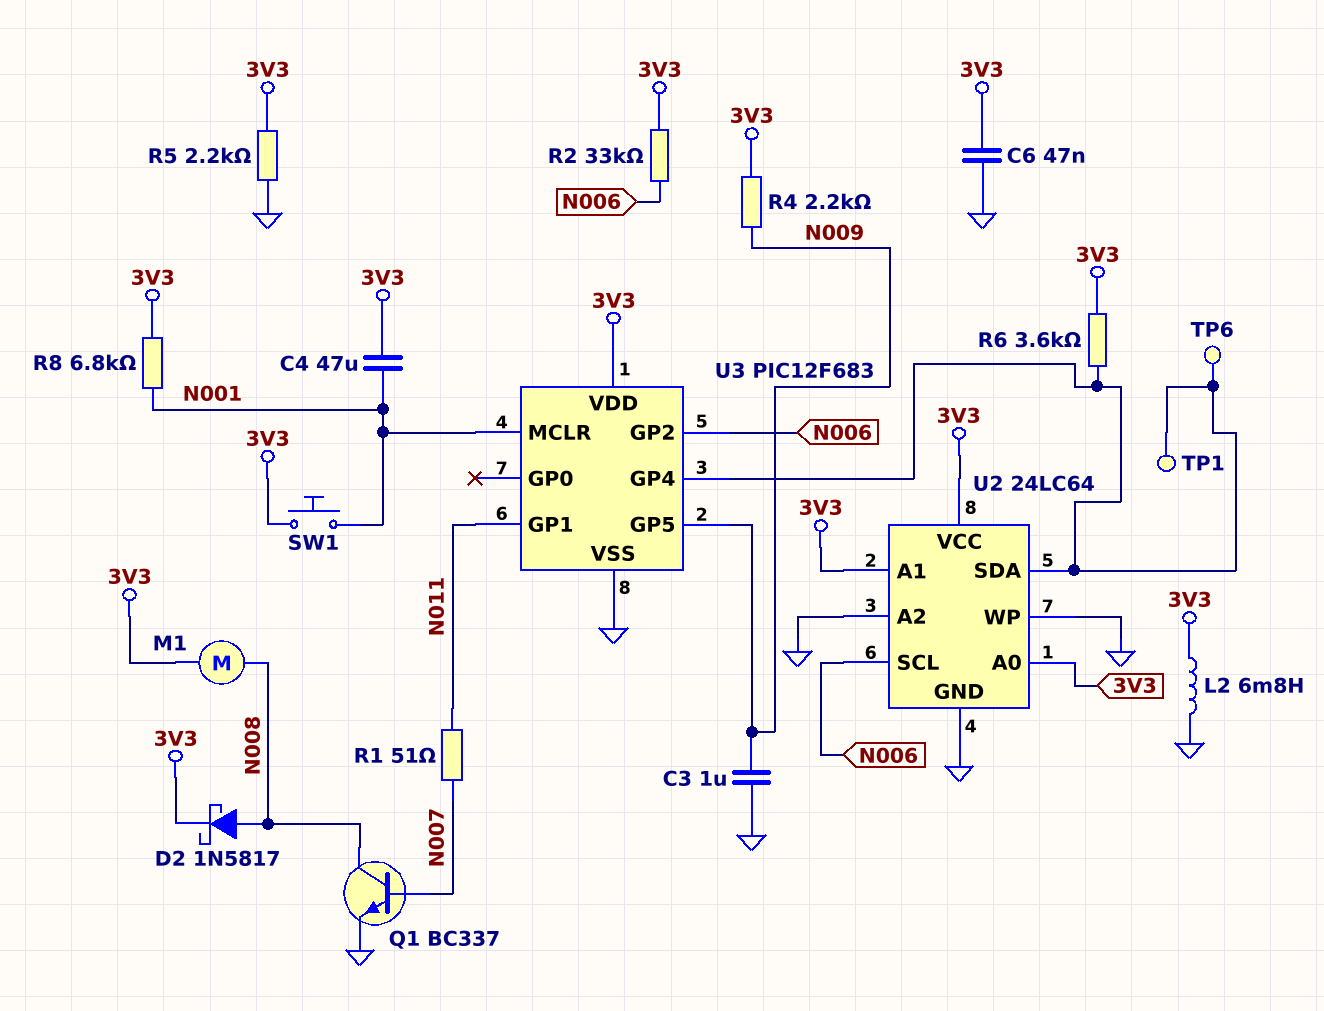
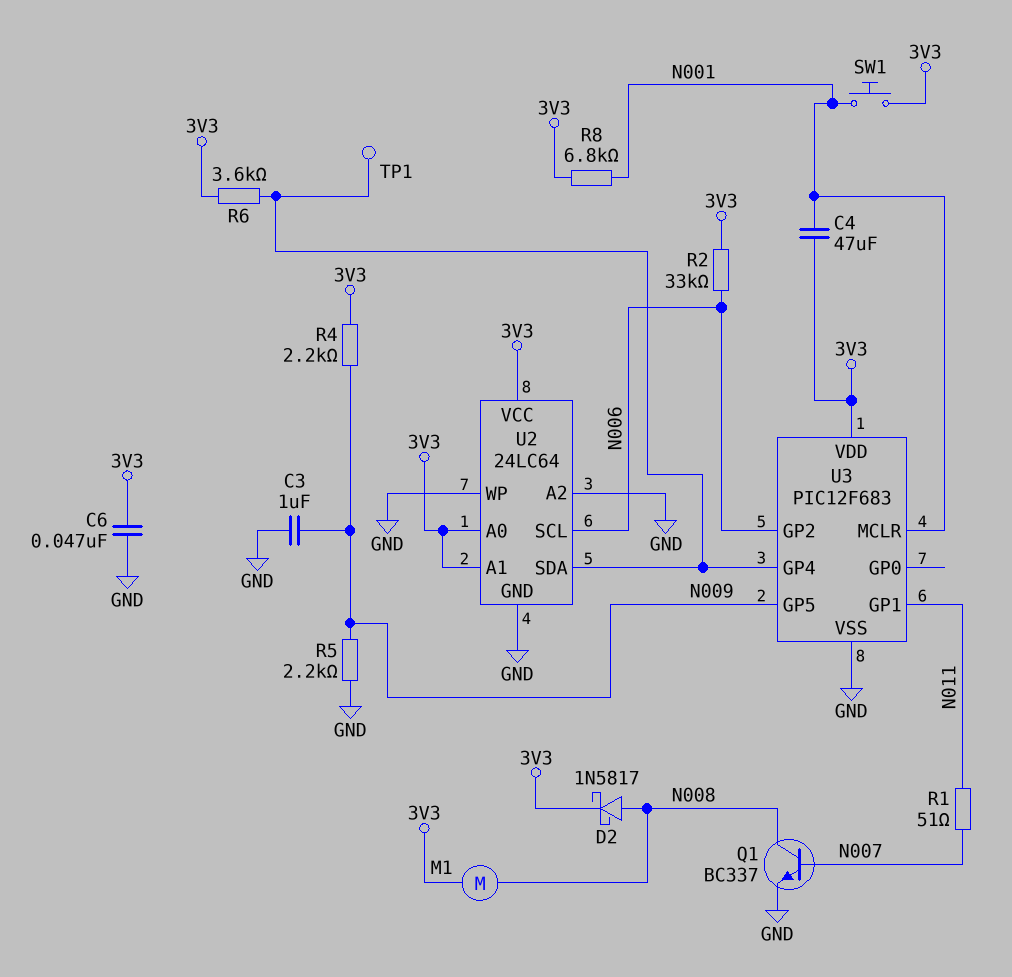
L2: 6.8mH (3V3, GND) -> none
R5: 2.2k (3V3, GND) -> 2.2k (GND, N009)
TP6: test point (U2/SDA) -> none

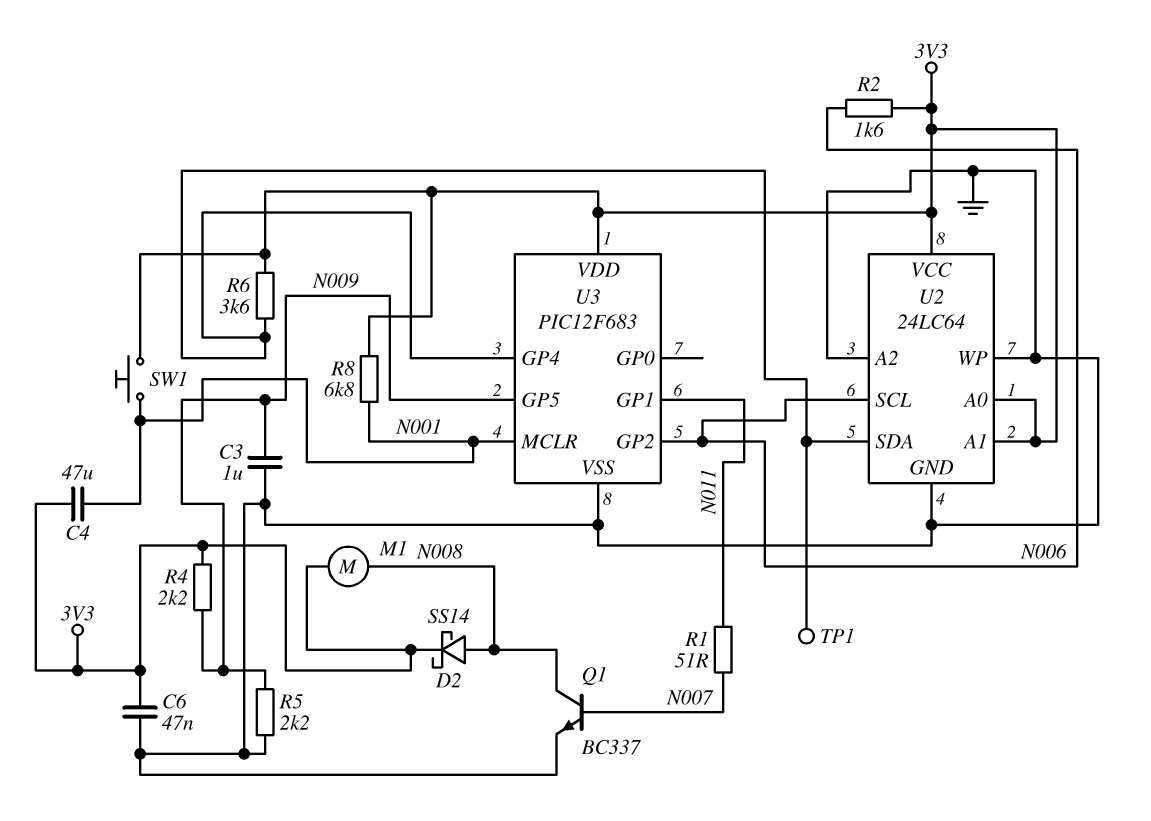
D2: schottky 1N5817 (A N008, K 3V3) -> schottky SS14 (A N008, K 3V3)
R2: 33k (3V3, N006) -> 1.6k (3V3, N006)

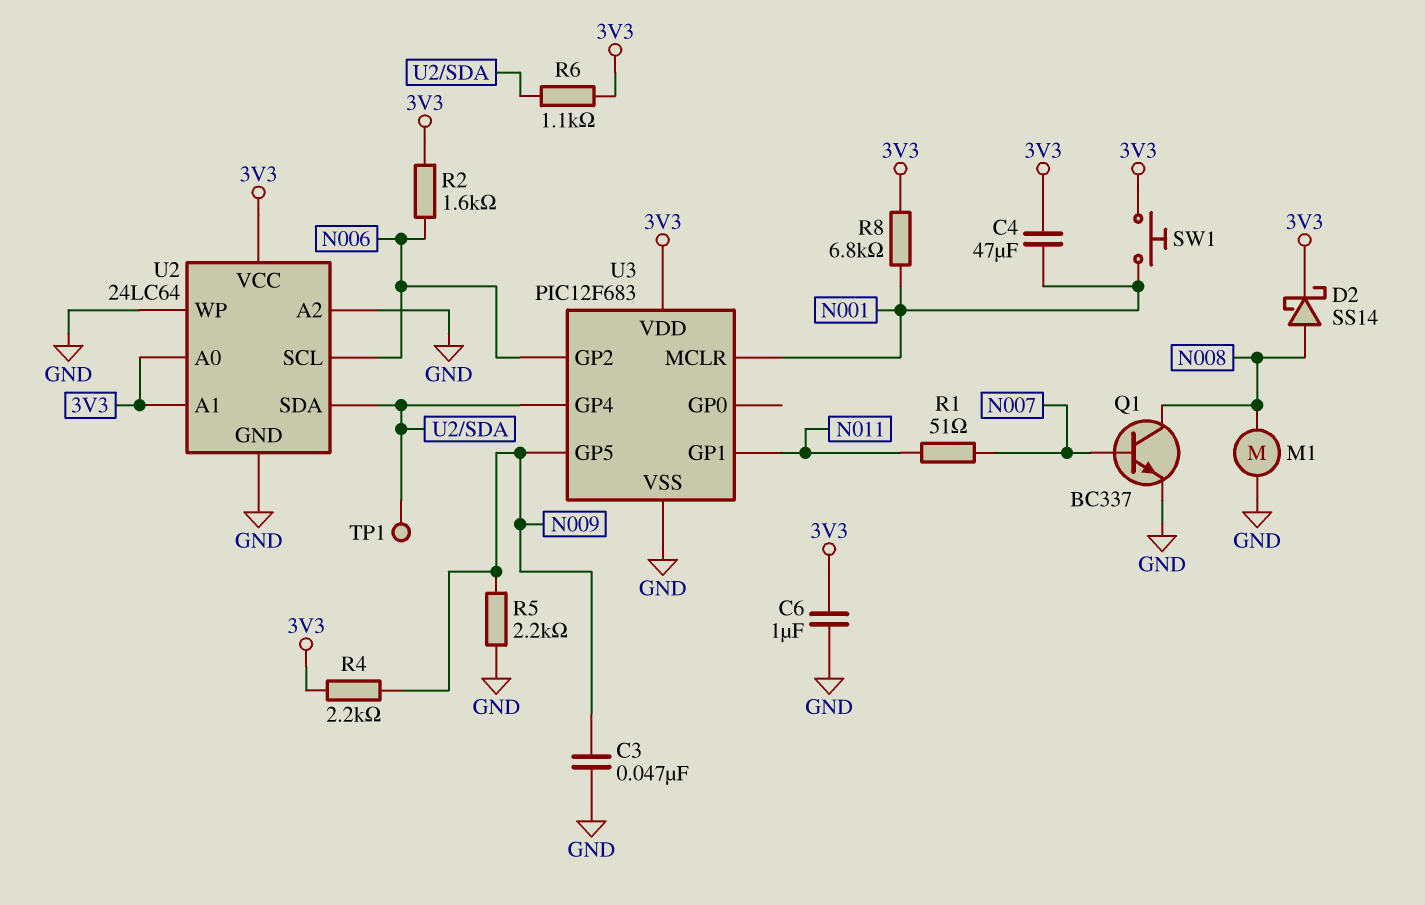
C3: 1uF (GND, N009) -> 47nF (GND, N009)
C6: 47nF (3V3, GND) -> 1uF (3V3, GND)
M1: motor (3V3, N008) -> motor (GND, N008)
R6: 3.6k (3V3, U2/SDA) -> 1.1k (3V3, U2/SDA)

